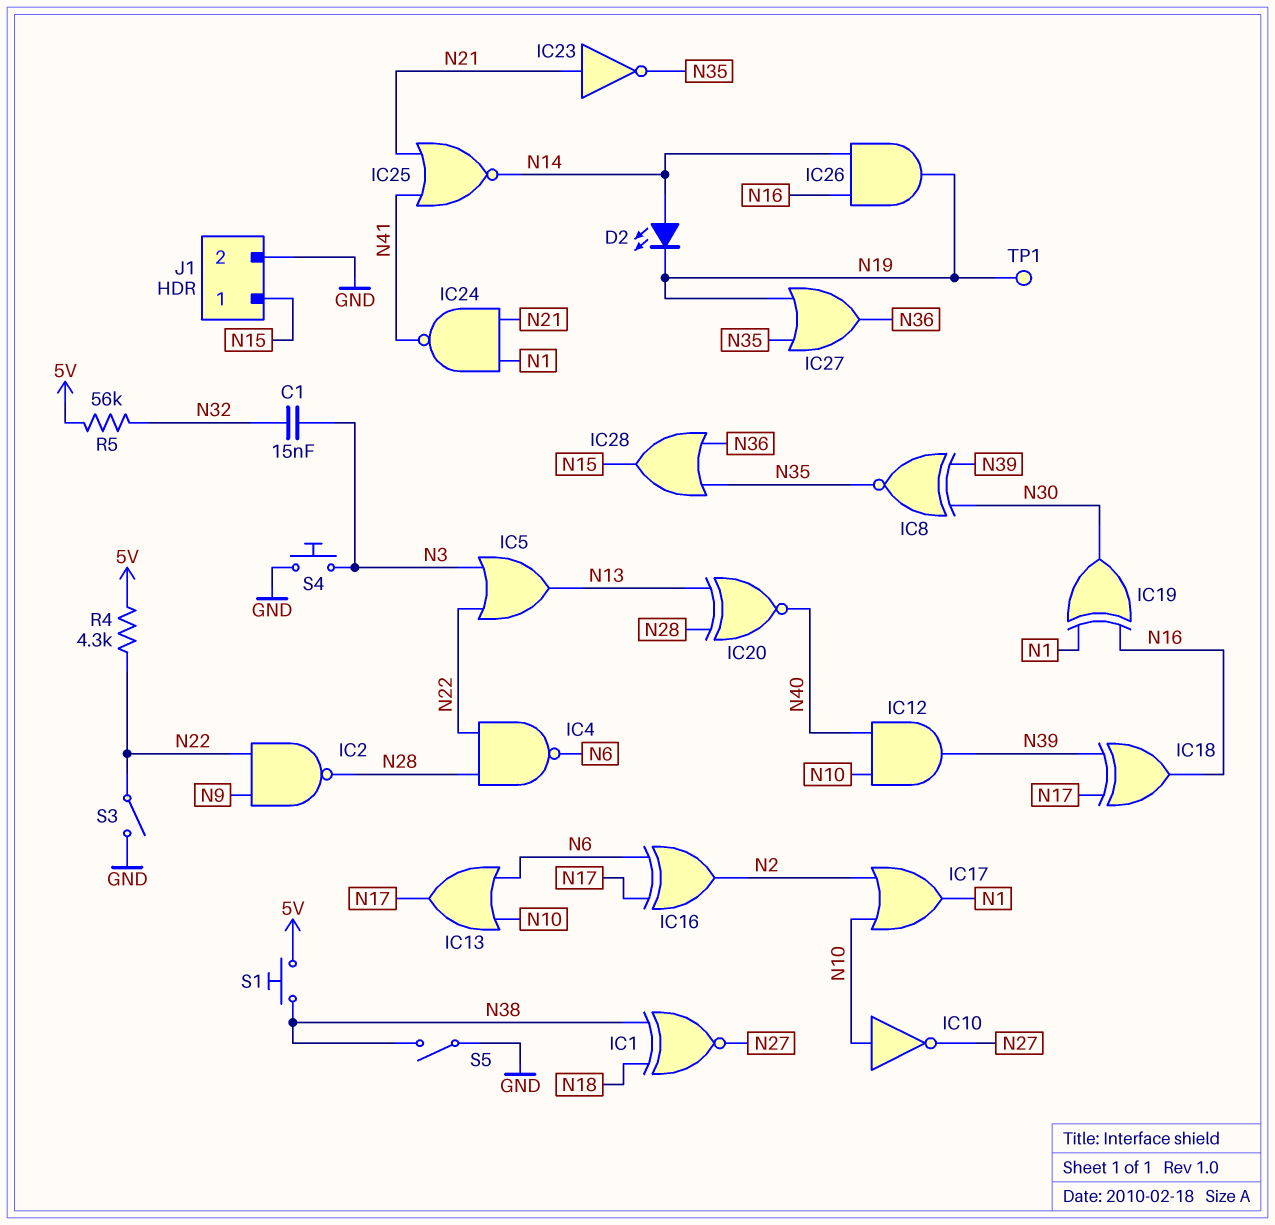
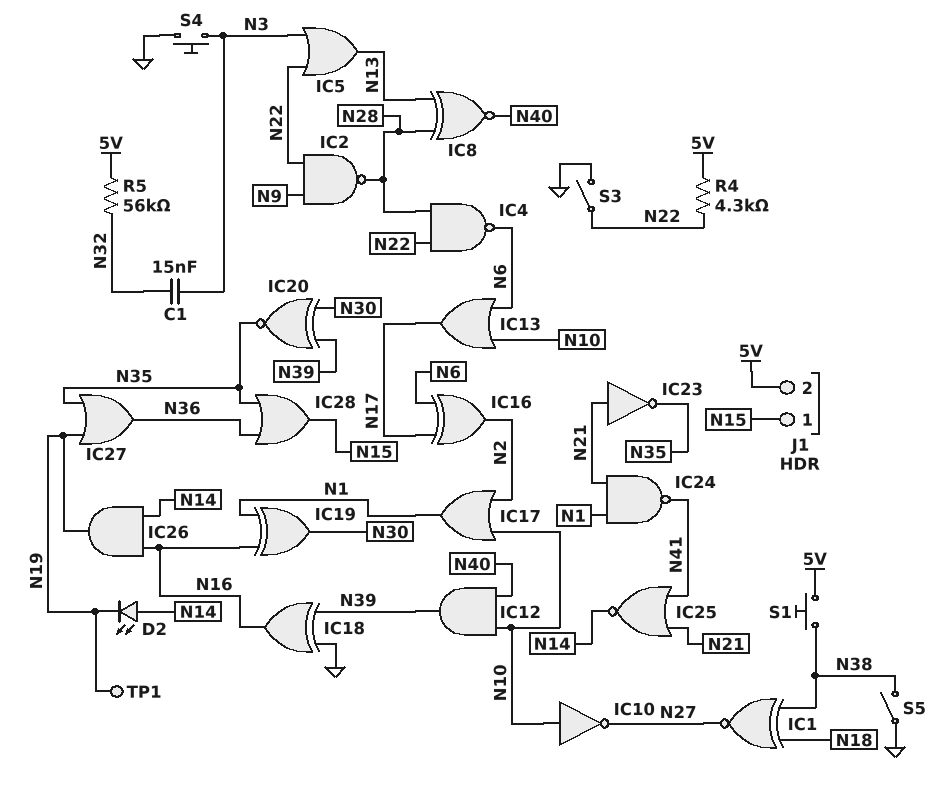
IC8: XNOR (in N30, in N39, out N35) -> XNOR (in N13, in N28, out N40)
IC18: XOR (in N17, in N39, out N16) -> XOR (in GND, in N39, out N16)
IC20: XNOR (in N13, in N28, out N40) -> XNOR (in N30, in N39, out N35)
J1 pin 2: GND -> 5V

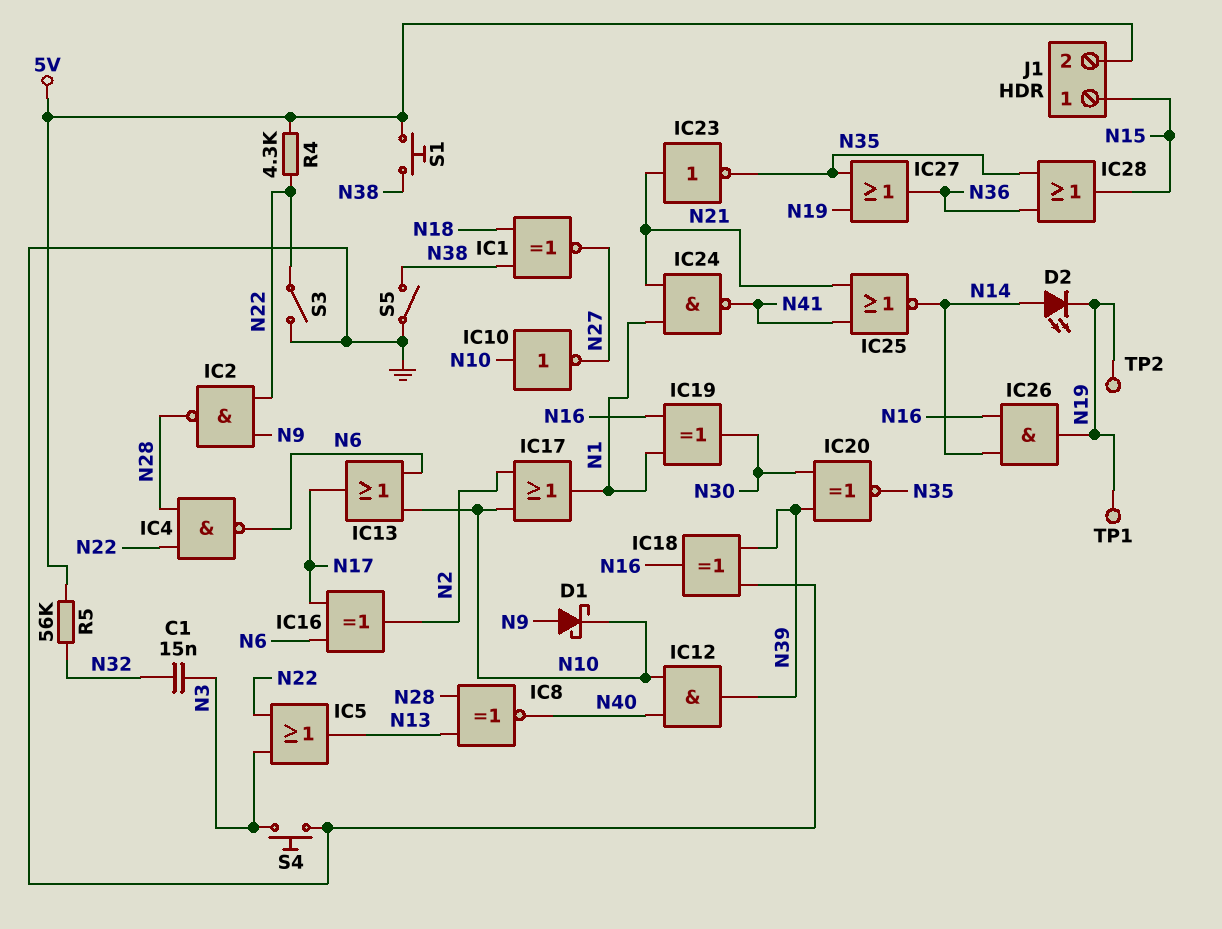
D1: none -> schottky (A N9, K N10)
TP2: none -> test point (N19)

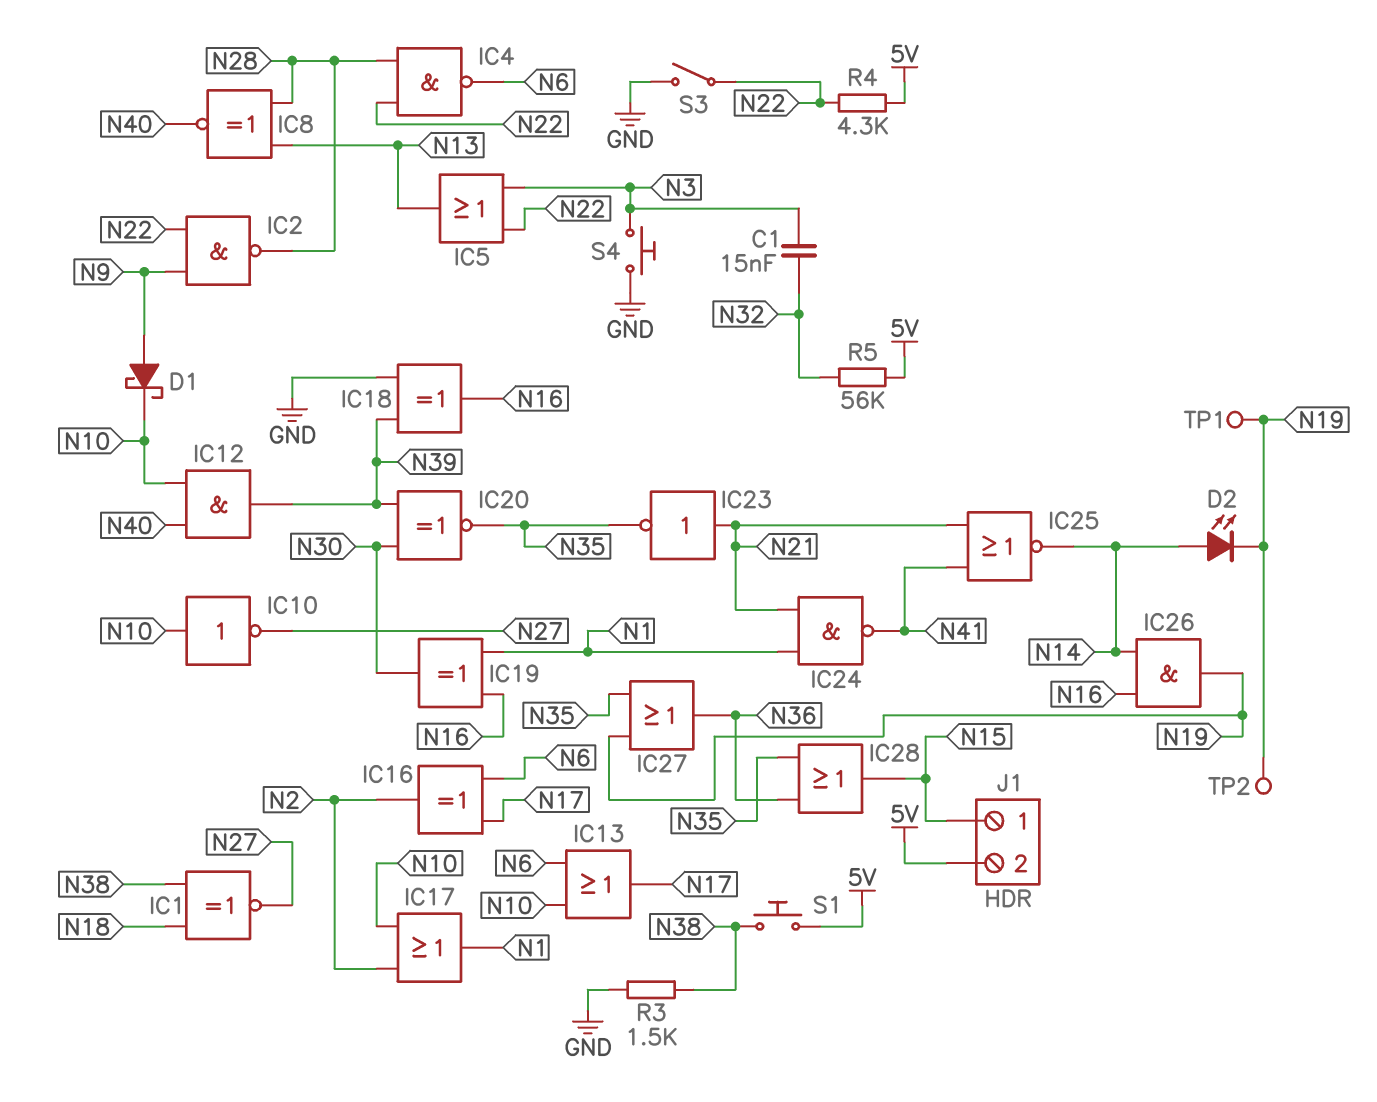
R3: none -> 1.5k (GND, N38)
S5: switch (GND, N38) -> none

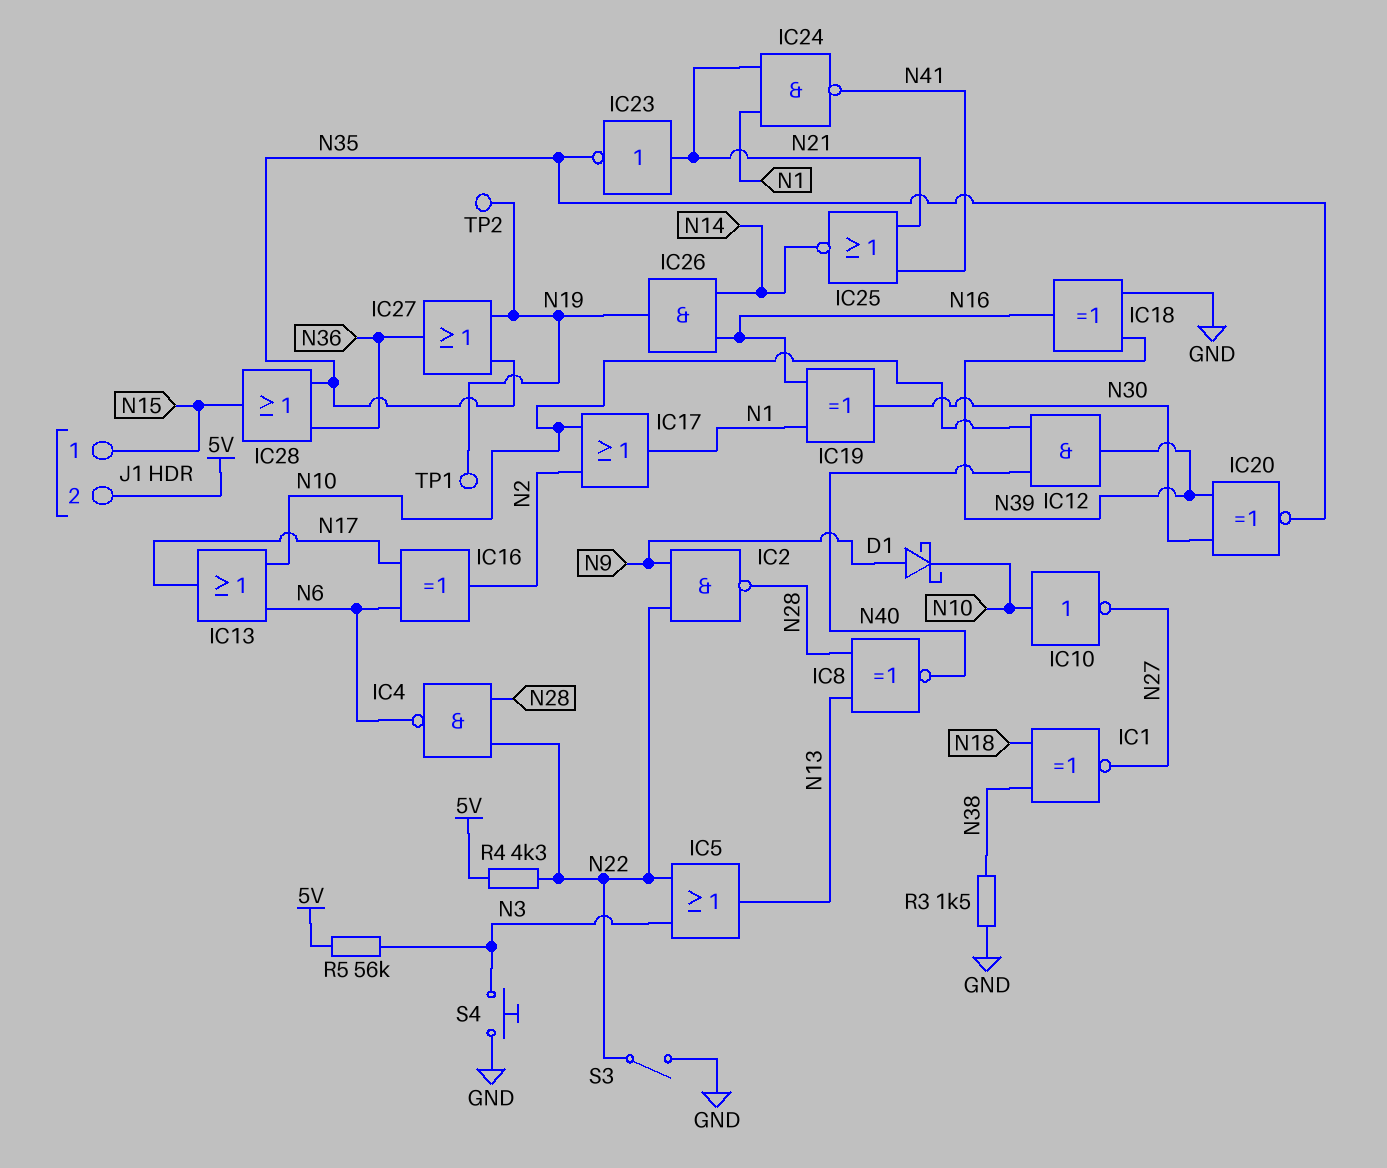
C1: 15nF (N3, N32) -> none
D2: LED (A N14, K N19) -> none
R5: 56k (5V, N32) -> 56k (5V, N3)
S1: button (5V, N38) -> none

